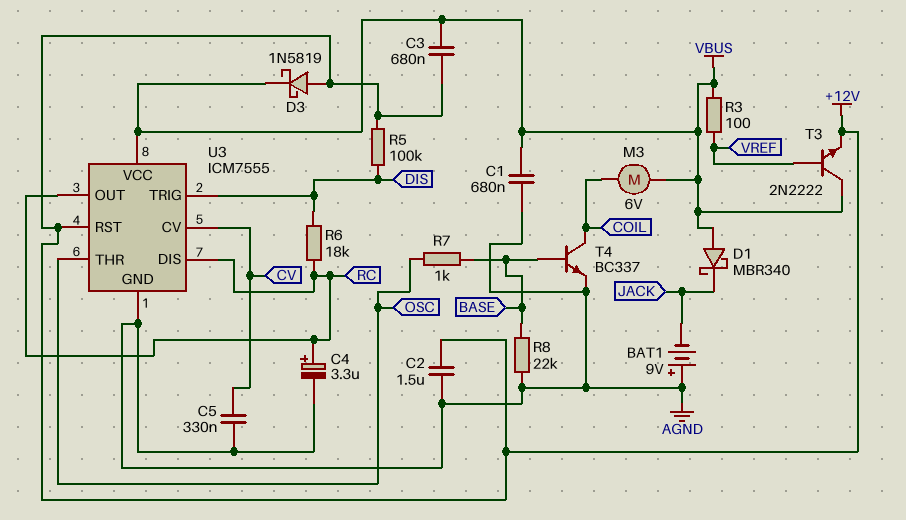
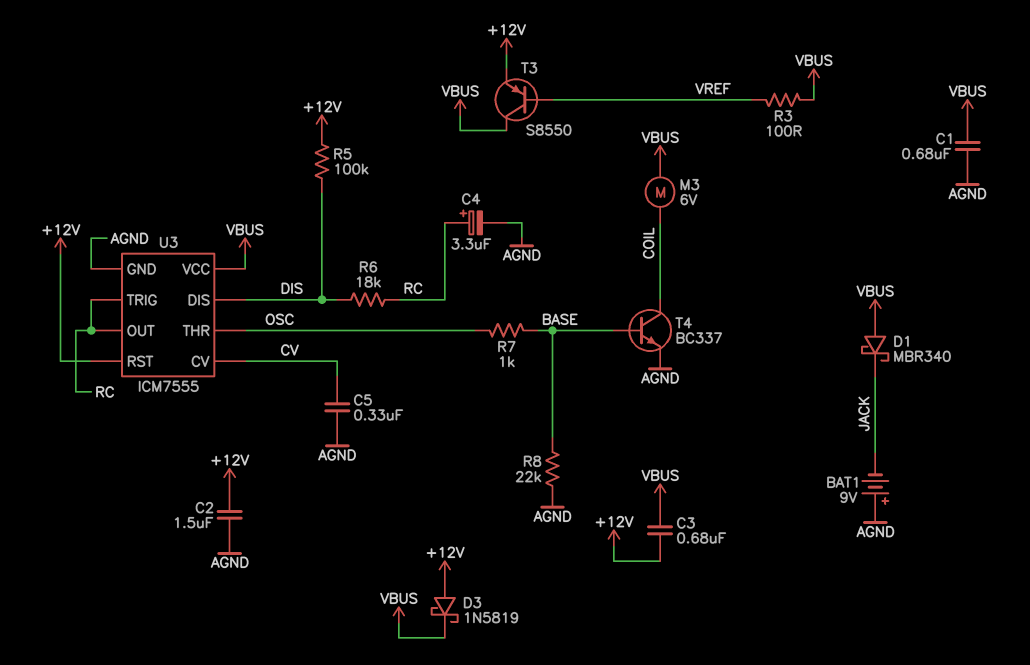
T3: NPN 2N2222 (B VREF, C VBUS, E +12V) -> PNP S8550 (B VREF, C VBUS, E +12V)
U3 pin DIS: RC -> DIS
U3 pin TRIG: DIS -> RC

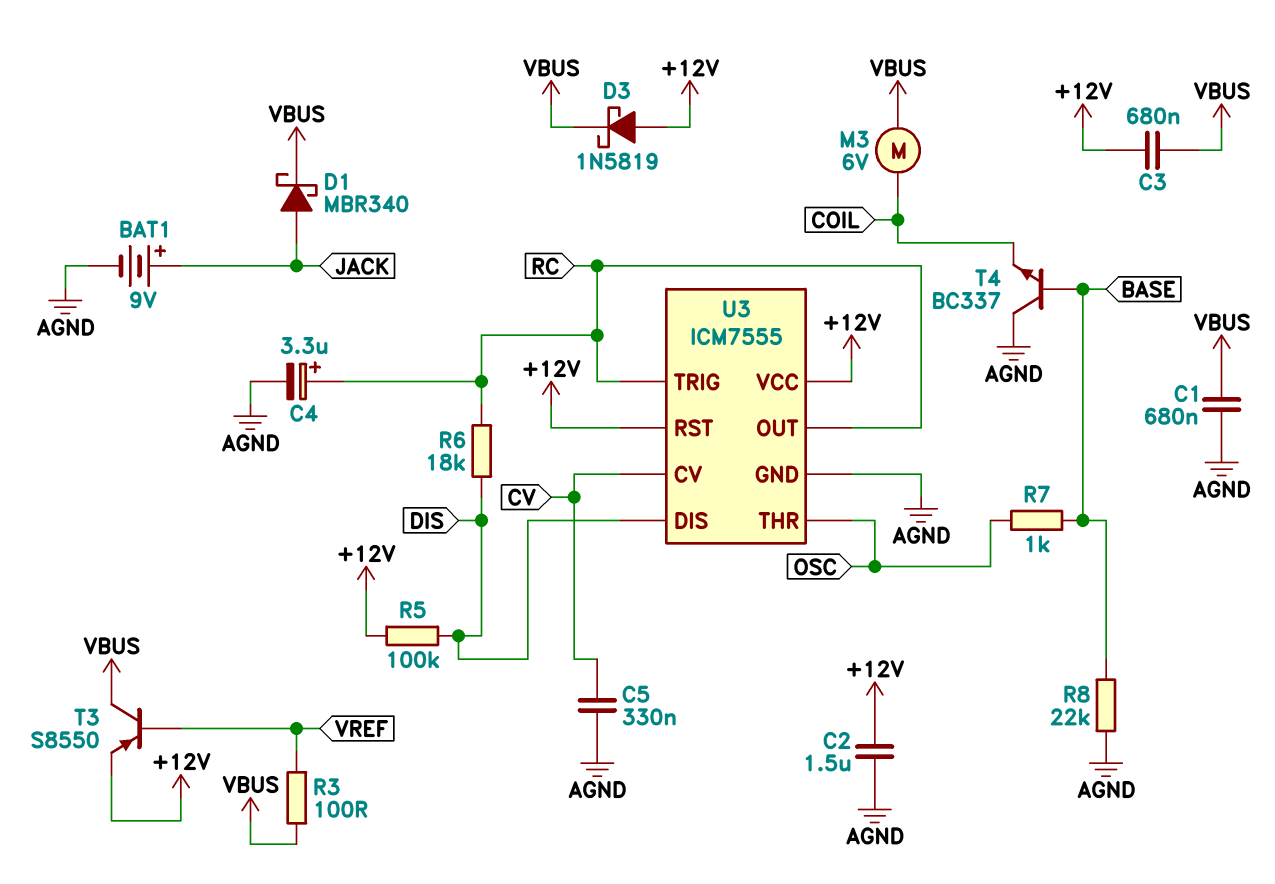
BAT1: 9V (plus AGND, minus JACK) -> 9V (plus JACK, minus AGND)
D1: schottky MBR340 (A VBUS, K JACK) -> schottky MBR340 (A JACK, K VBUS)
T4: NPN BC337 (B BASE, C COIL, E AGND) -> NPN BC337 (B BASE, C AGND, E COIL)
U3 pin VCC: VBUS -> +12V

